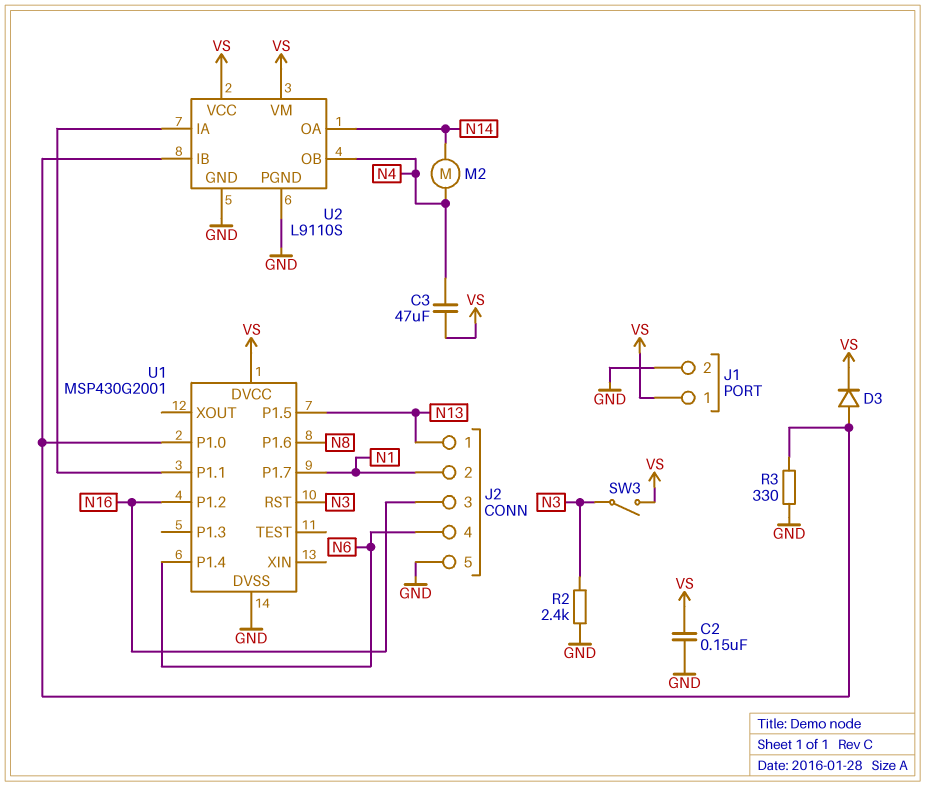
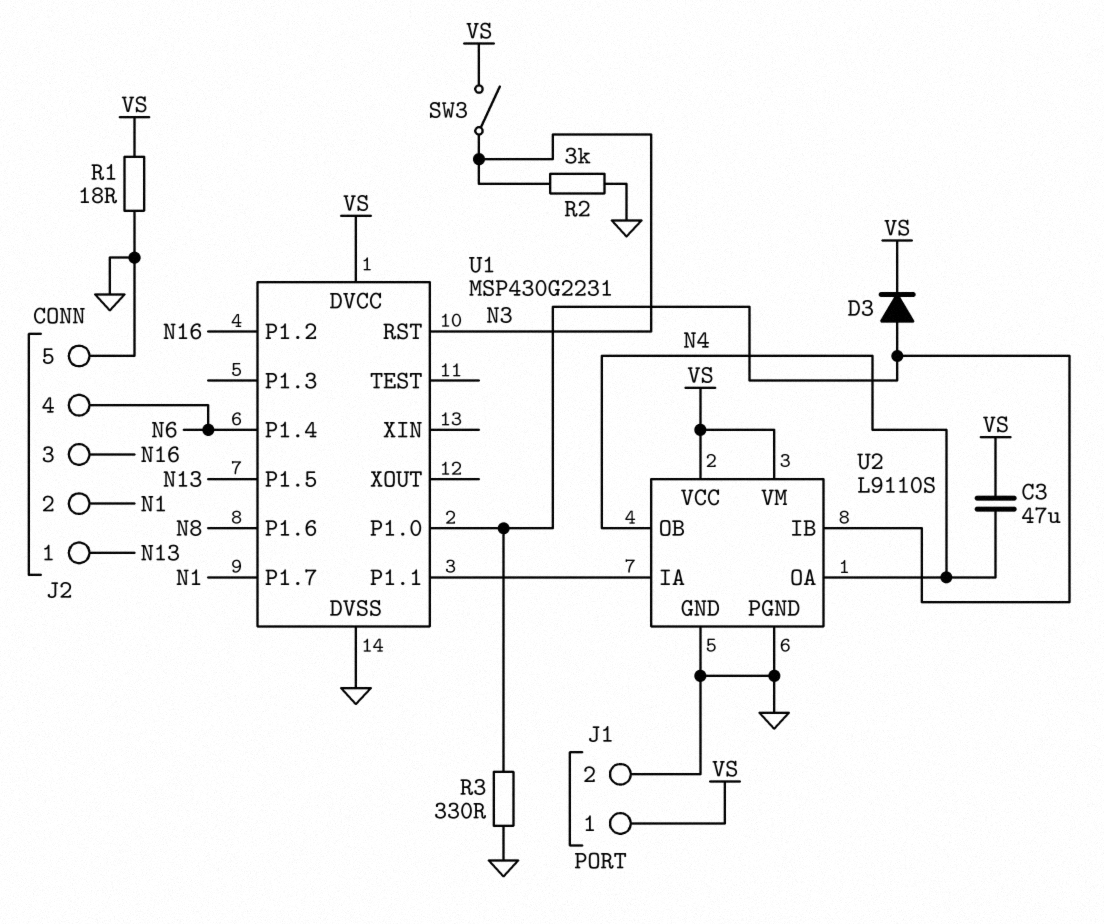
C2: 150nF (GND, VS) -> none
M2: motor (N4, N14) -> none
R1: none -> 18 (GND, VS)
R2: 2.4k (GND, N3) -> 3k (GND, N3)
U1: MSP430G2001 -> MSP430G2231
U2 pin OA: N14 -> N4

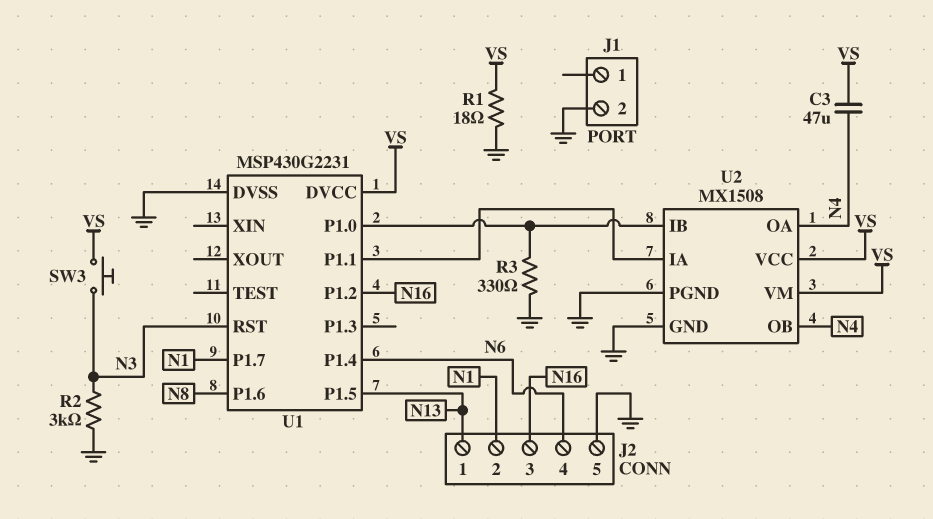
D3: diode (A U1/P1.0, K VS) -> none
J1 pin 1: VS -> none
SW3: switch (N3, VS) -> button (N3, VS)
U2: L9110S -> MX1508

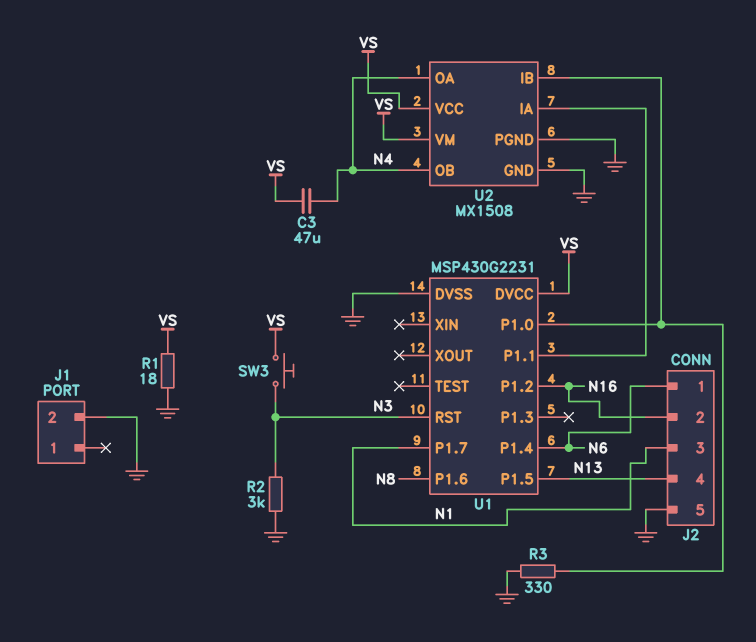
J2 pin 1: N13 -> N6
J2 pin 2: N1 -> N16
J2 pin 3: N16 -> N1
J2 pin 4: N6 -> N13

